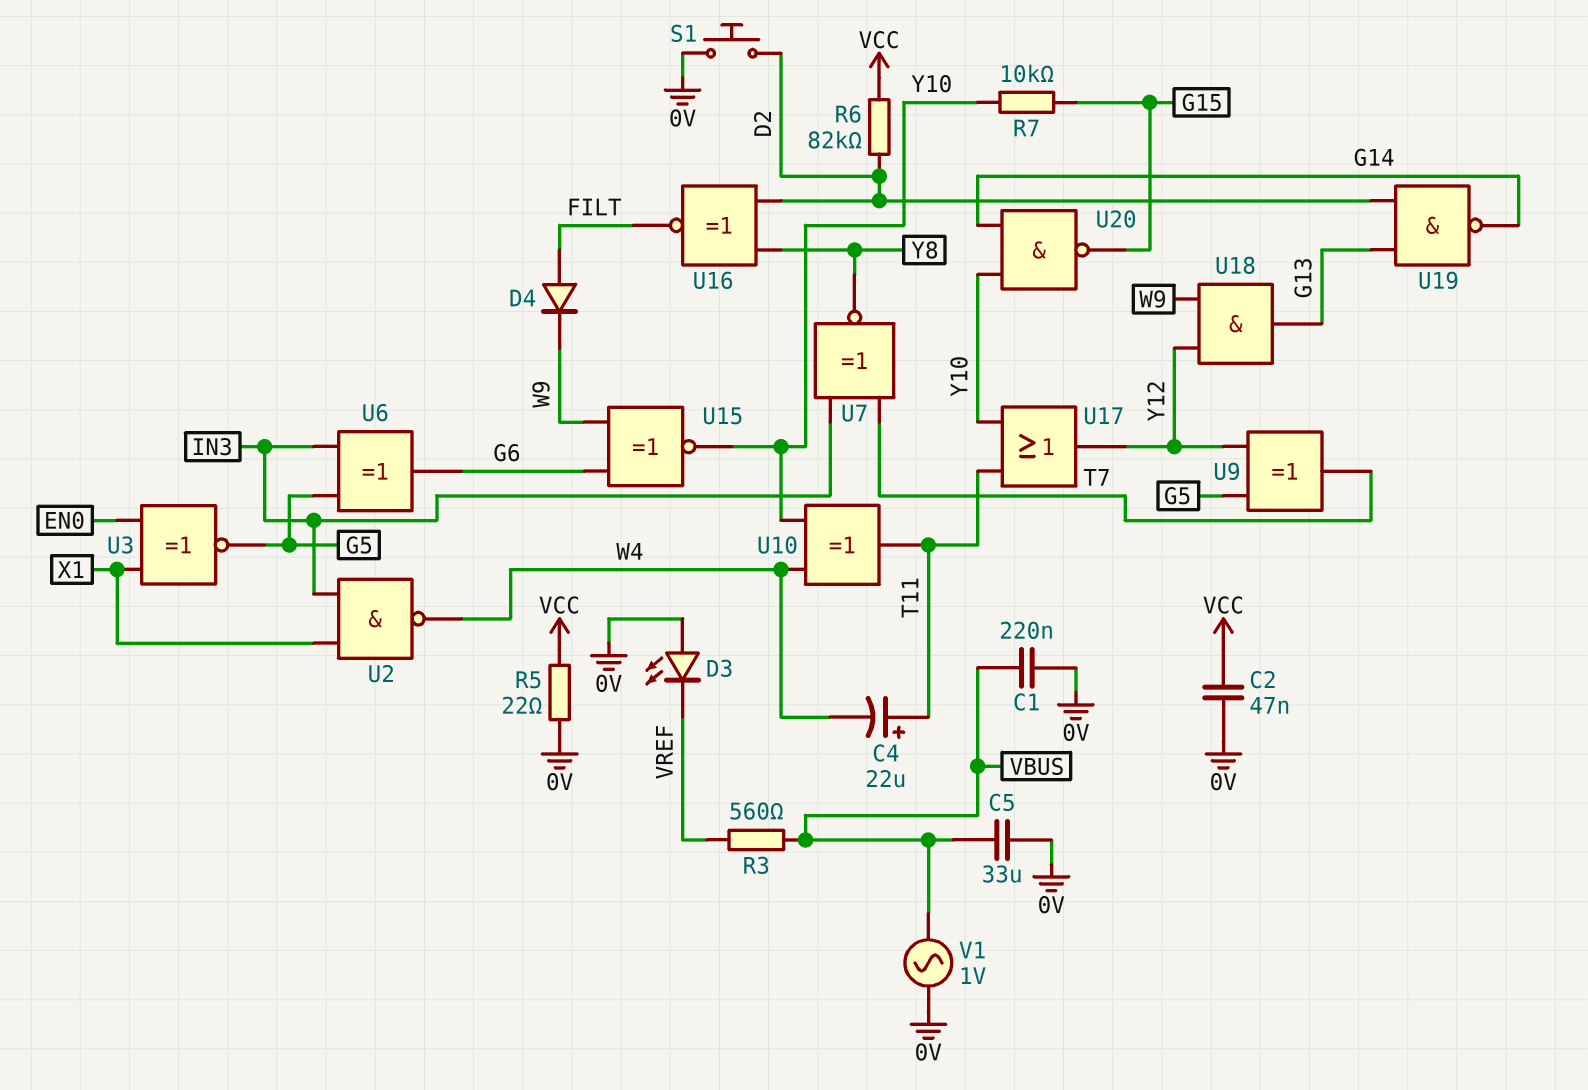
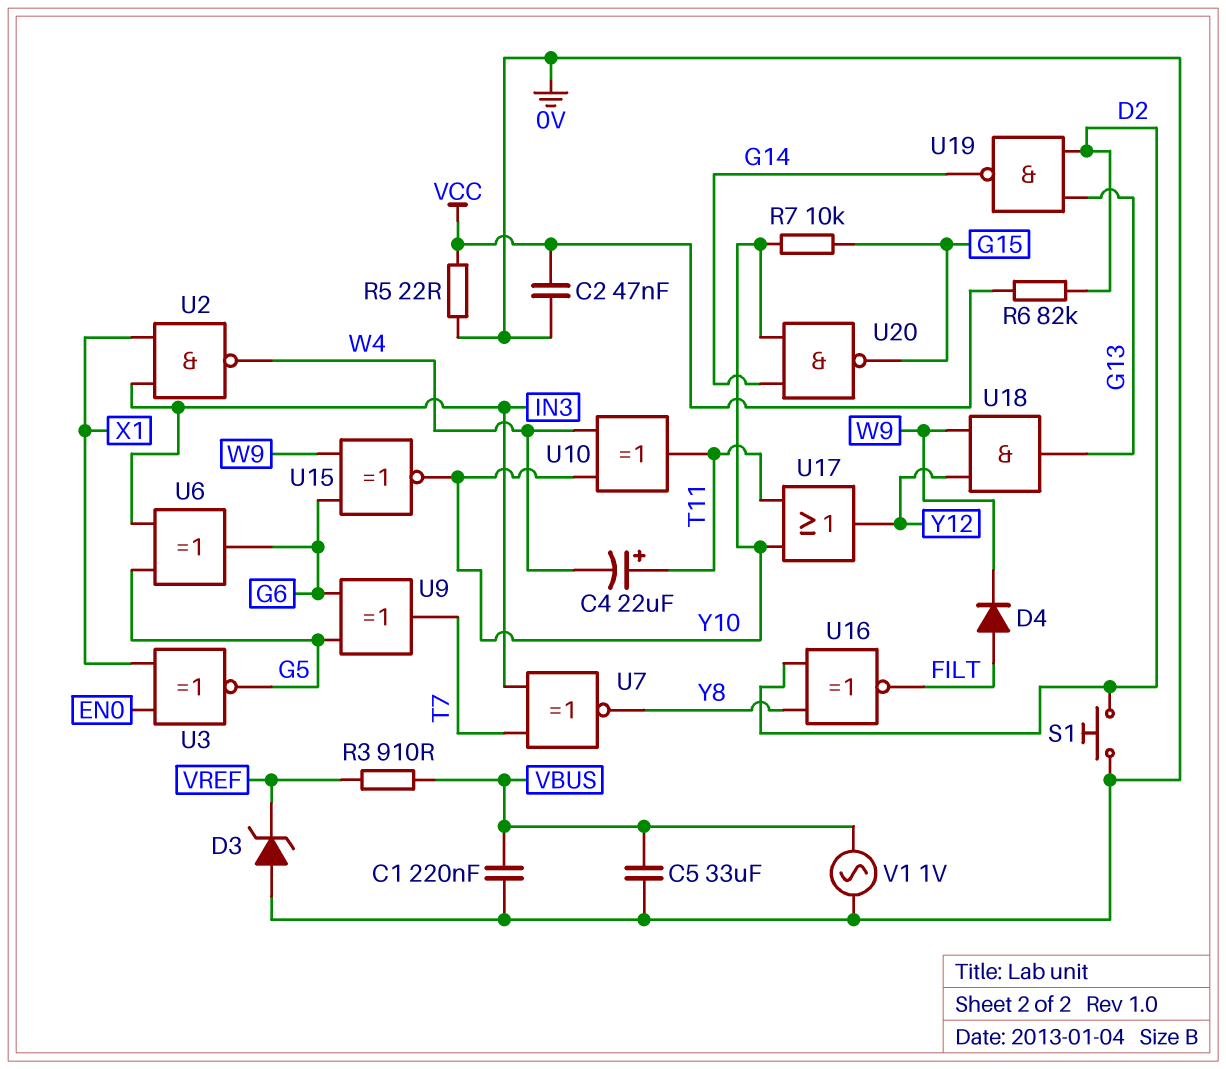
D3: LED (A 0V, K VREF) -> zener (A 0V, K VREF)
R3: 560 (VBUS, VREF) -> 910 (VBUS, VREF)
U9: XOR (in G5, in Y12, out T7) -> XOR (in G5, in G6, out T7)

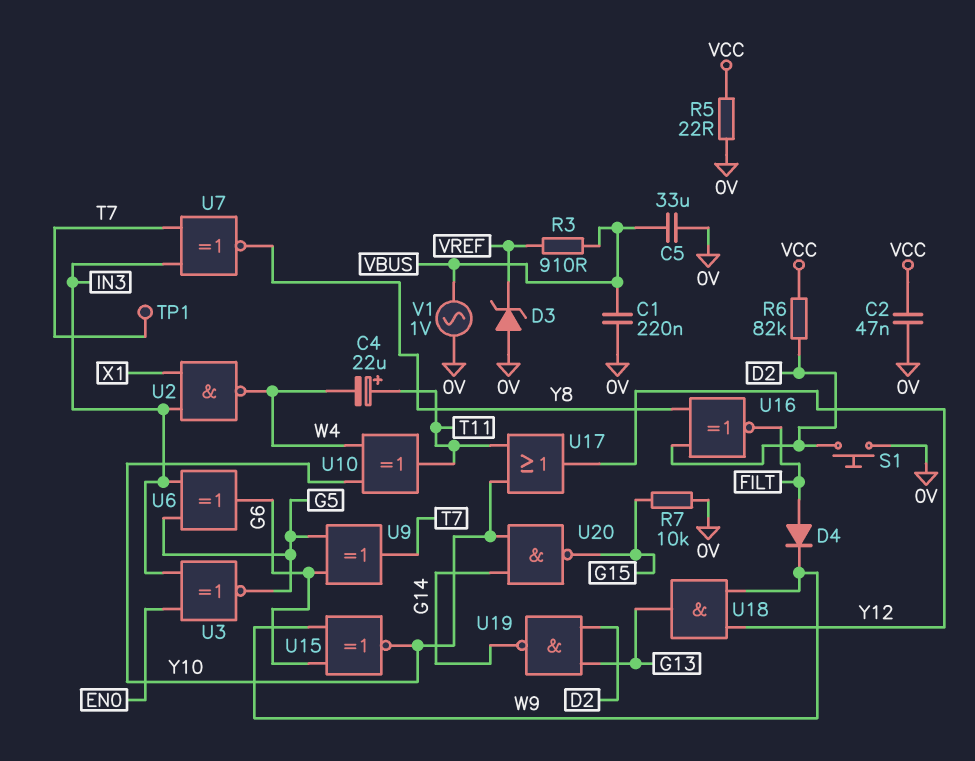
R7: 10k (G15, Y10) -> 10k (0V, G15)
TP1: none -> test point (T7)
U3: XNOR (in EN0, in X1, out G5) -> XNOR (in EN0, in IN3, out G5)

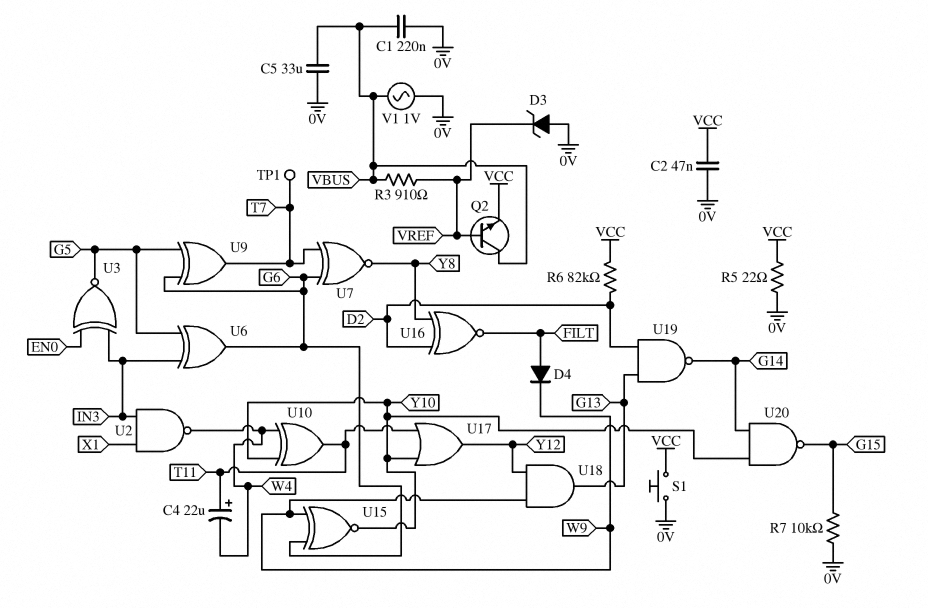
Q2: none -> NPN (B VREF, C VBUS, E VCC)
S1: button (0V, D2) -> button (0V, VCC)
U7: XNOR (in IN3, in T7, out Y8) -> XNOR (in G6, in T7, out Y8)

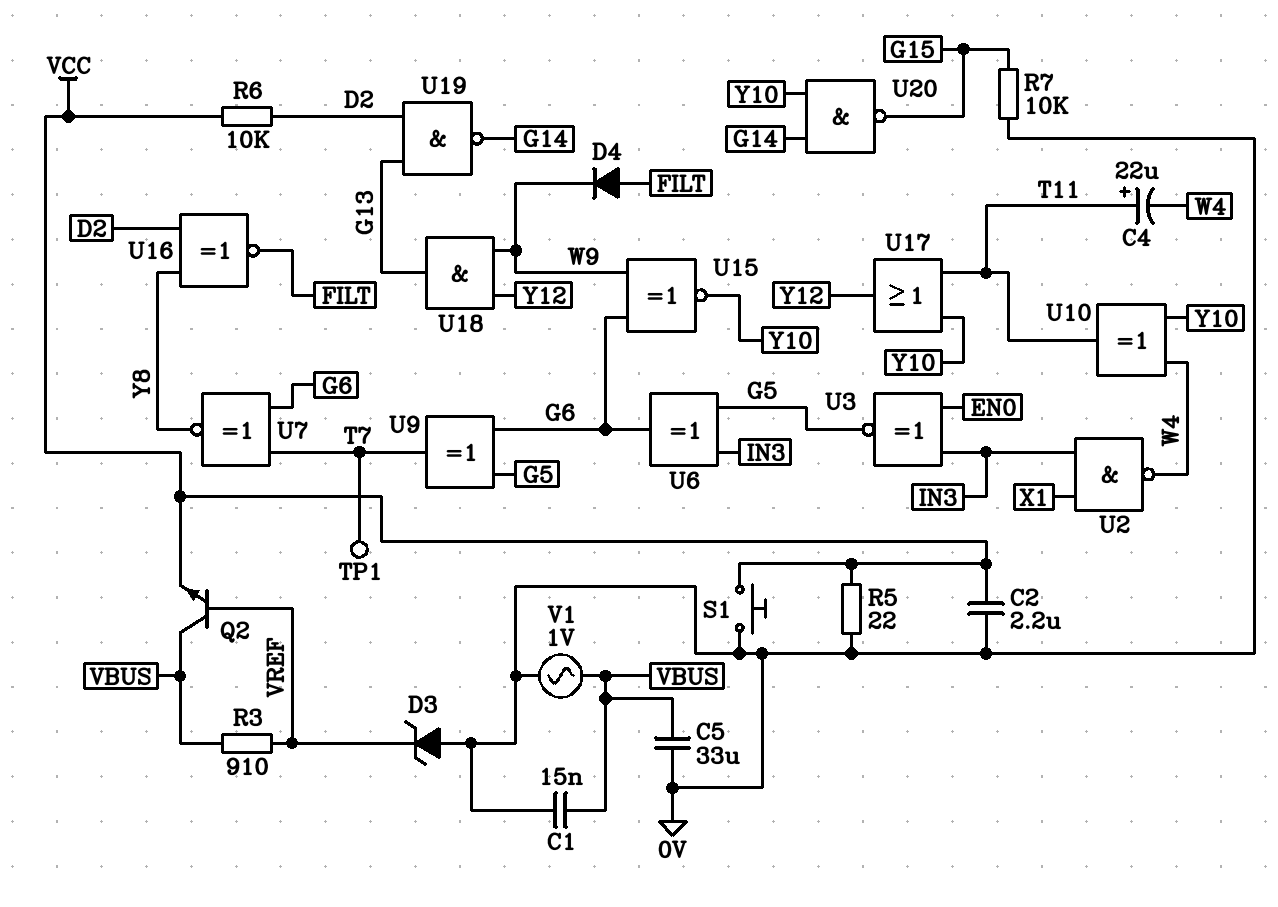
C1: 220nF (0V, VBUS) -> 15nF (0V, VBUS)
C2: 47nF (0V, VCC) -> 2.2uF (0V, VCC)
R6: 82k (D2, VCC) -> 10k (D2, VCC)

